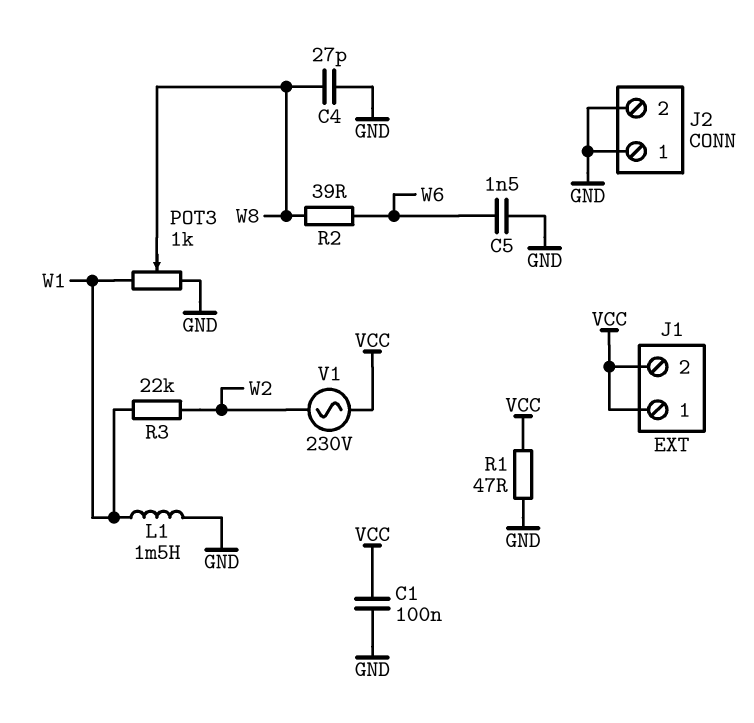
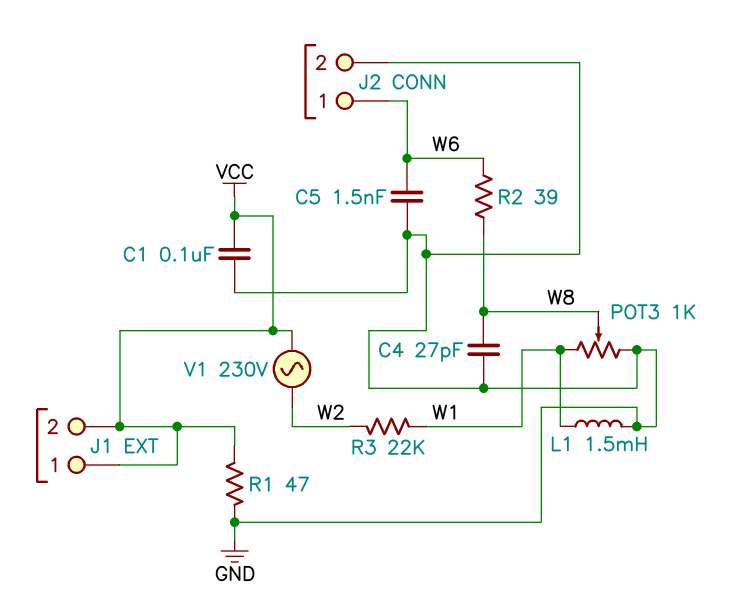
J2 pin 1: GND -> W6

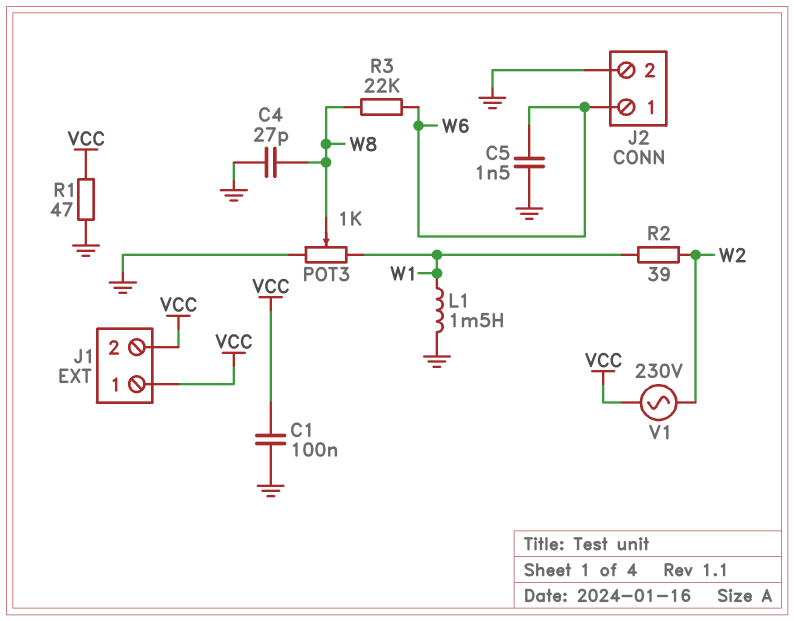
R2: 39 (W6, W8) -> 39 (W1, W2)
R3: 22k (W1, W2) -> 22k (W6, W8)

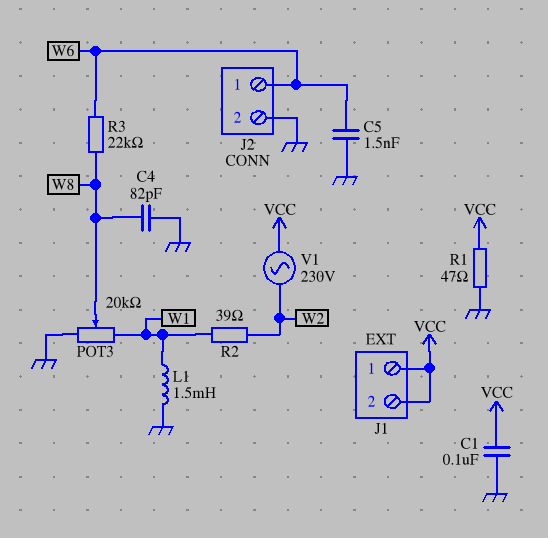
C4: 27pF (GND, W8) -> 82pF (GND, W8)
POT3: 1k (GND, W1, wiper W8) -> 20k (GND, W1, wiper W8)

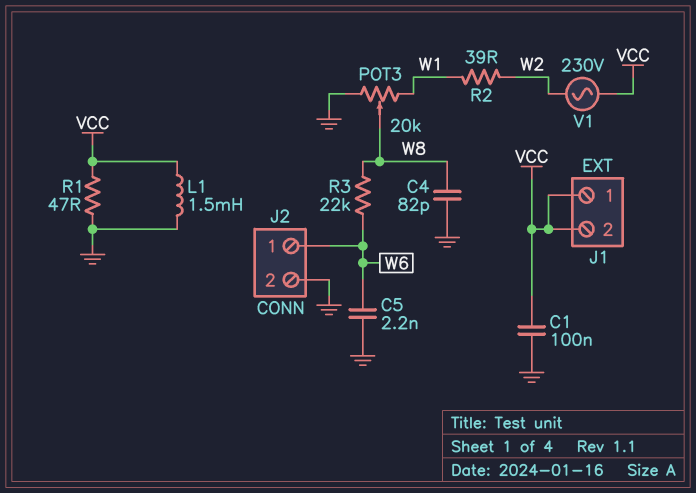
C5: 1.5nF (GND, W6) -> 2.2nF (GND, W6)
L1: 1.5mH (GND, W1) -> 1.5mH (GND, VCC)

